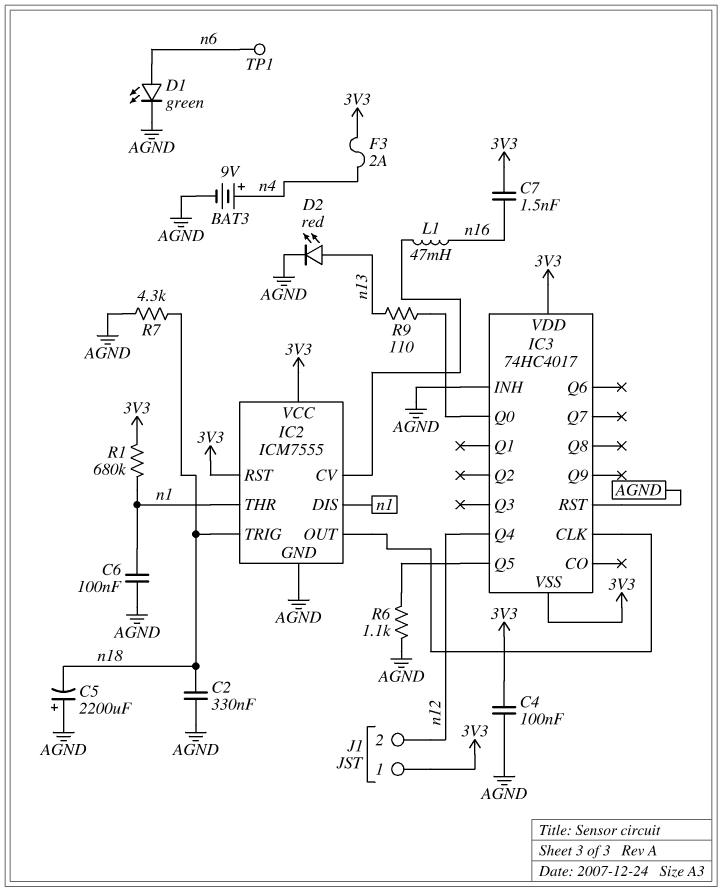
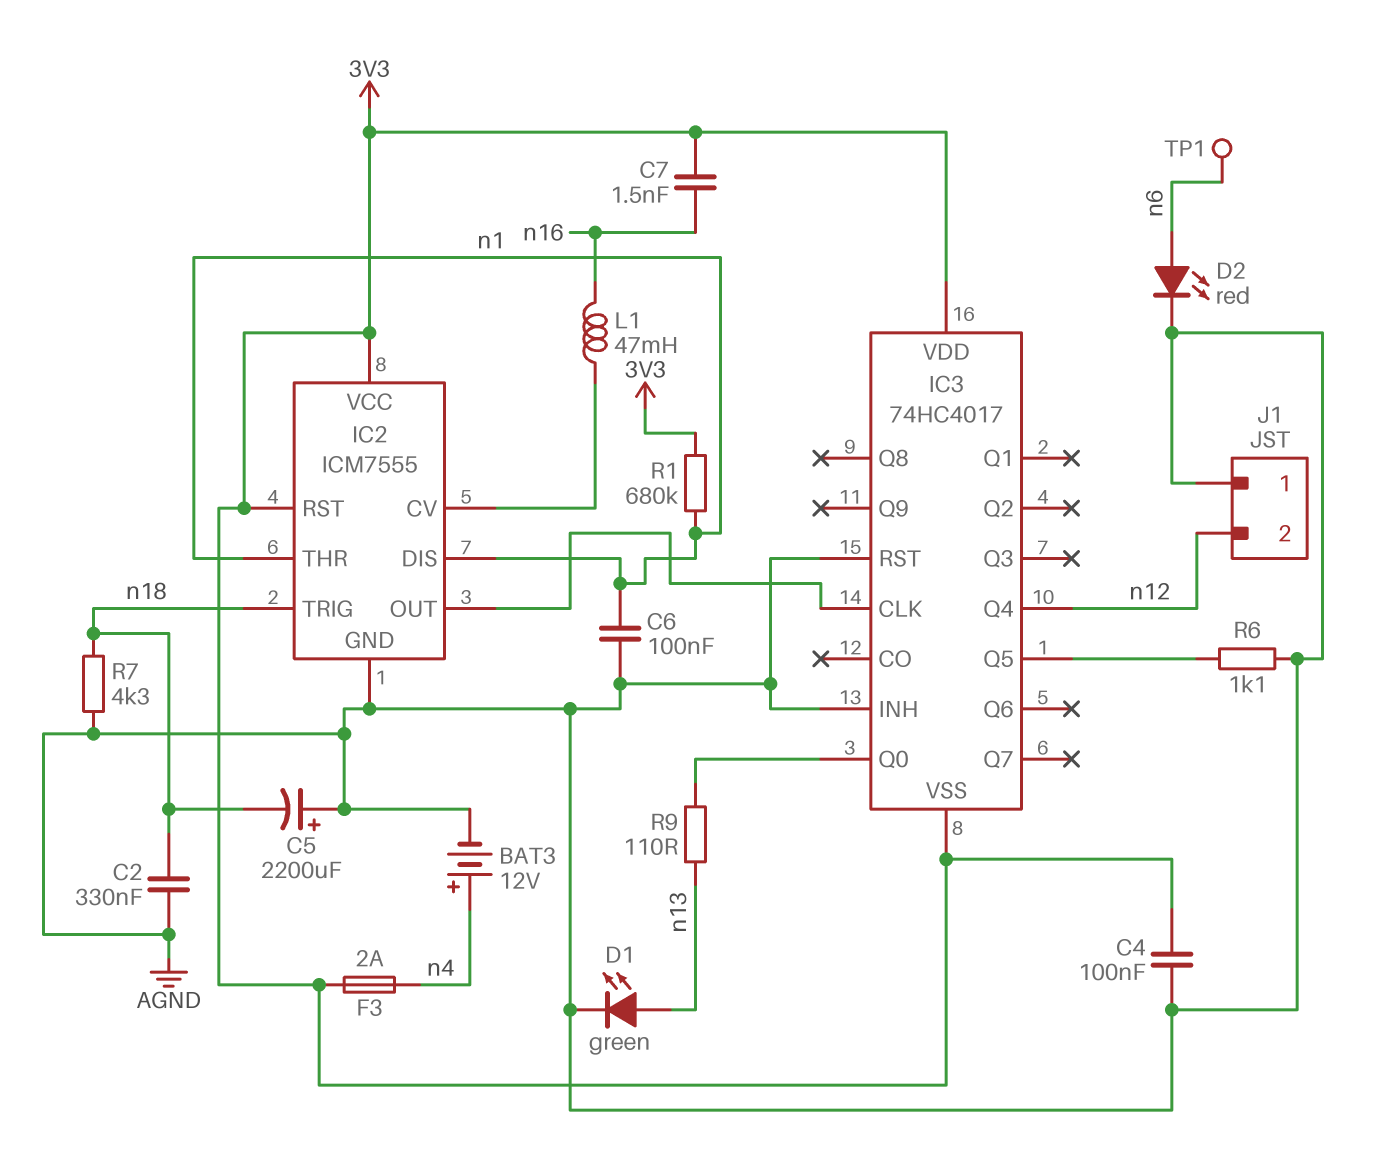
BAT3: 9V (plus n4, minus AGND) -> 12V (plus n4, minus AGND)
D1: LED green (A n6, K AGND) -> LED green (A n13, K AGND)
D2: LED red (A n13, K AGND) -> LED red (A n6, K AGND)
J1 pin 1: 3V3 -> AGND

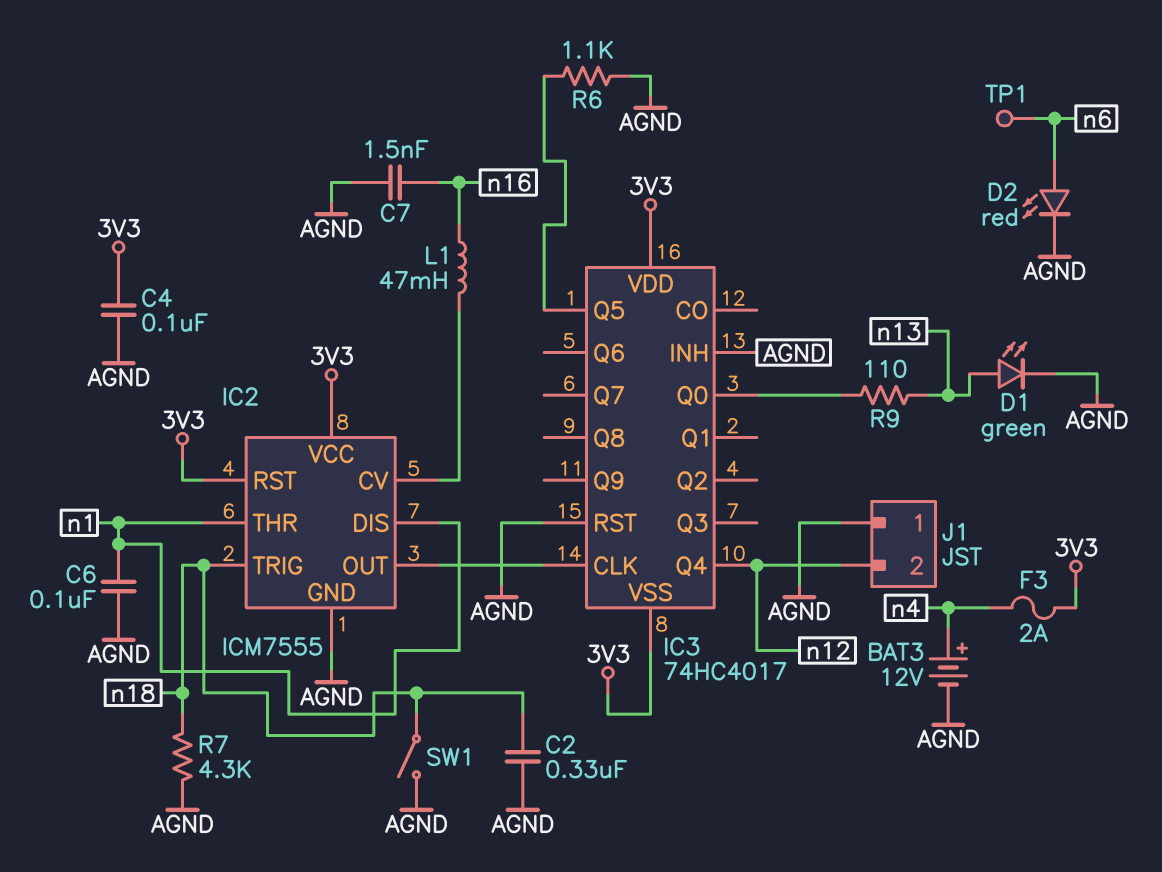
C5: 2200uF (plus AGND, minus n18) -> none
C7: 1.5nF (3V3, n16) -> 1.5nF (AGND, n16)
R1: 680k (3V3, n1) -> none
SW1: none -> switch (AGND, n18)

